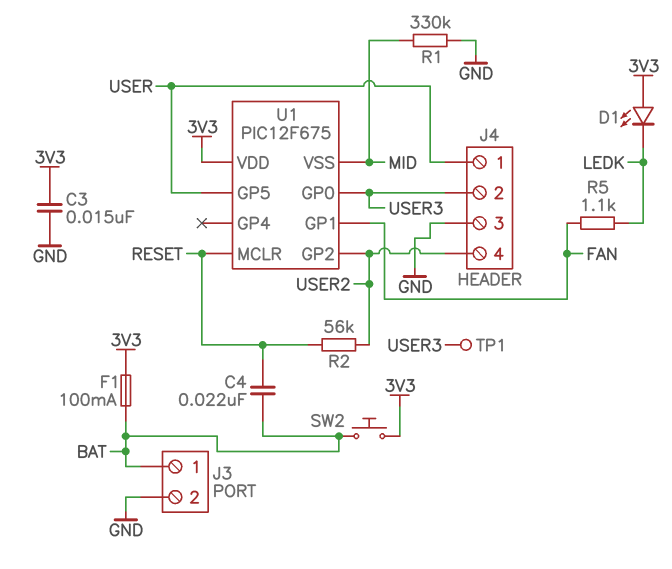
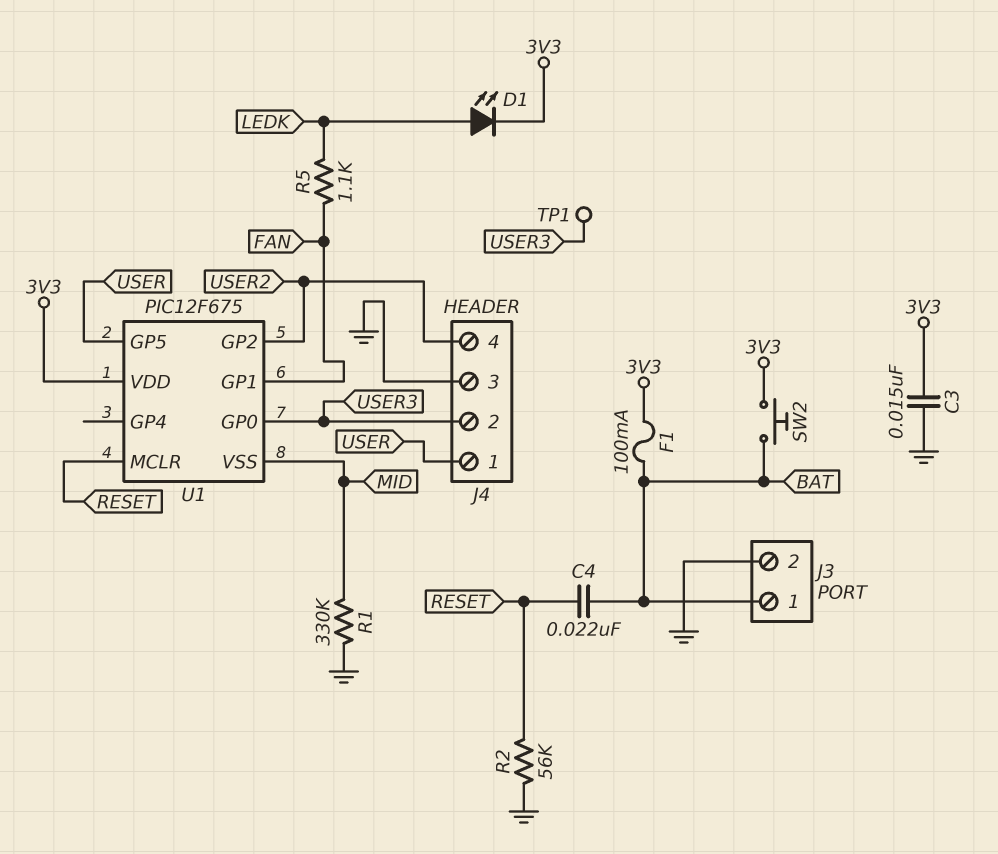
D1: LED (A 3V3, K LEDK) -> LED (A LEDK, K 3V3)
R2: 56k (RESET, USER2) -> 56k (GND, RESET)

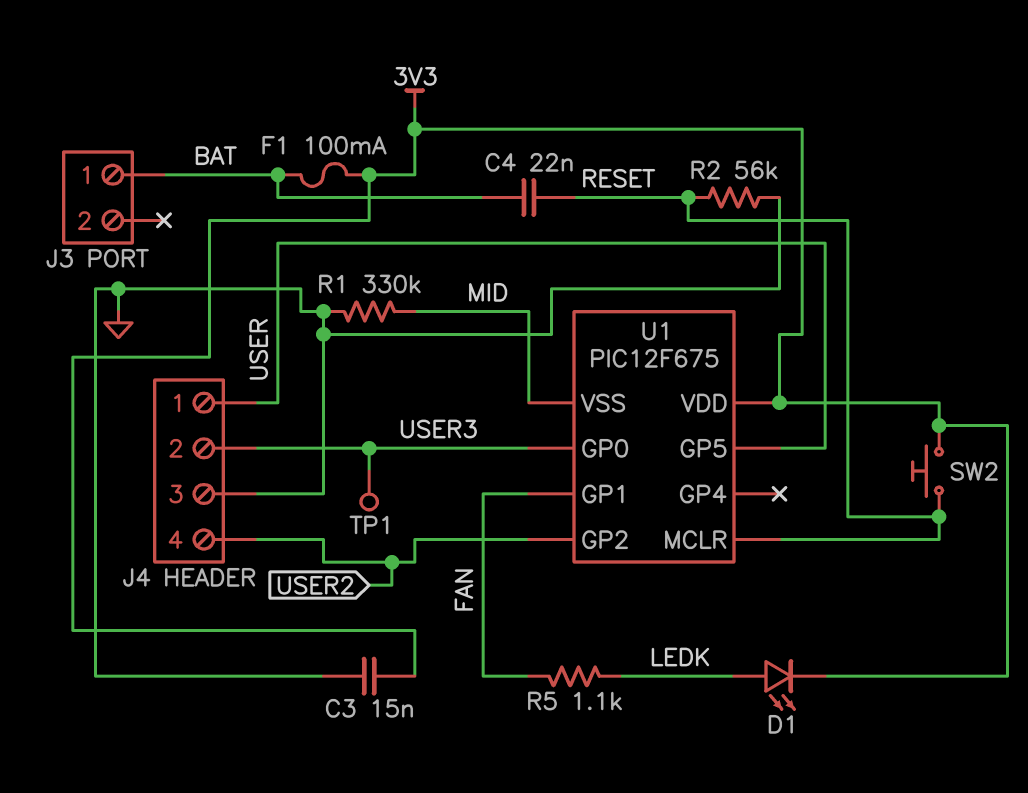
J3 pin 2: GND -> none
SW2: button (3V3, BAT) -> button (3V3, RESET)

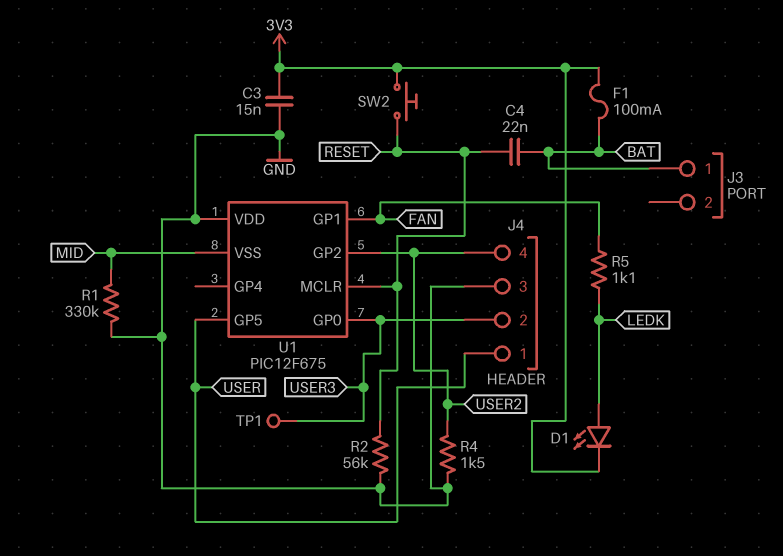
R4: none -> 1.5k (GND, USER2)
U1 pin VDD: 3V3 -> GND

